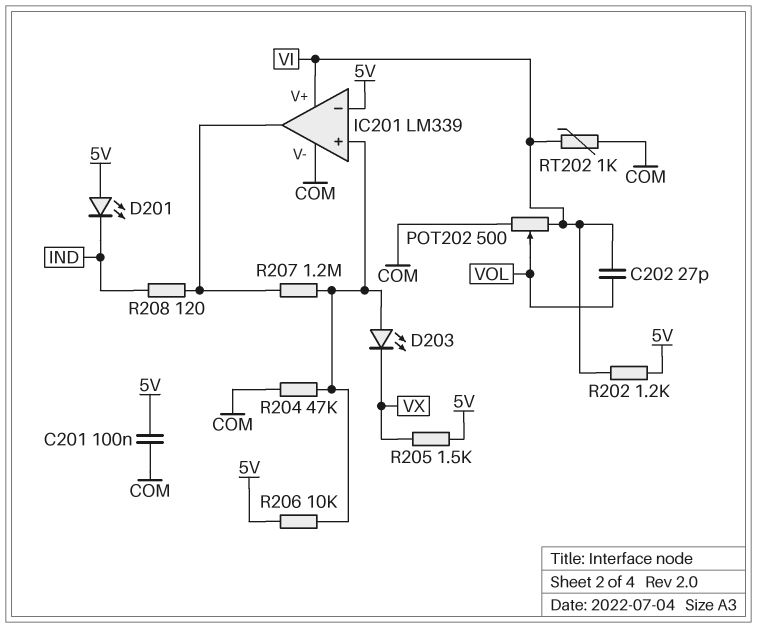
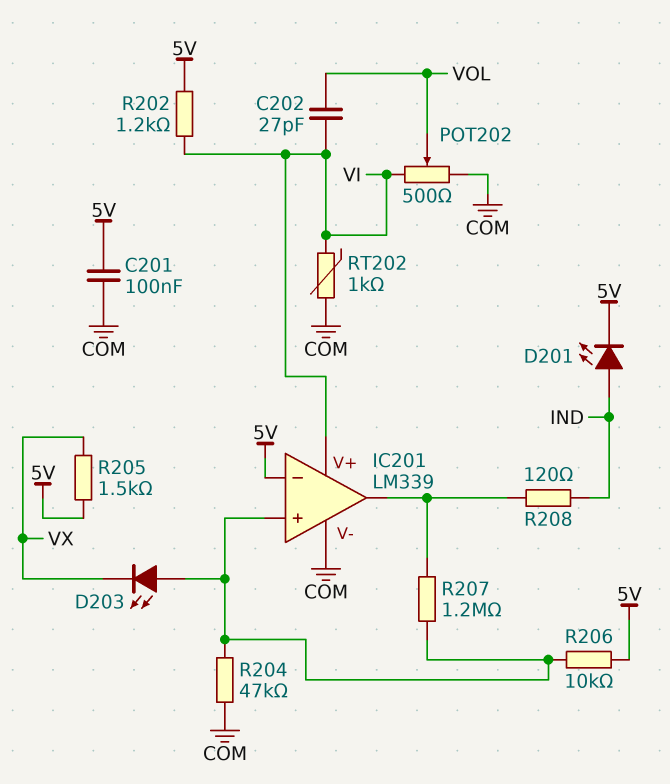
D201: LED (A 5V, K IND) -> LED (A IND, K 5V)

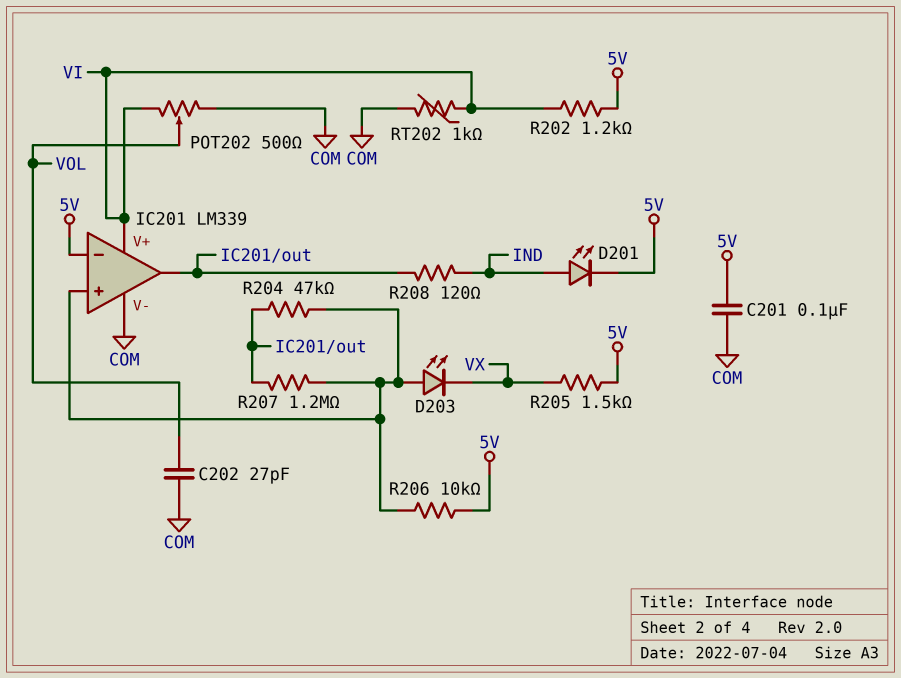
C202: 27pF (VI, VOL) -> 27pF (COM, VOL)
R204: 47k (COM, IC201/in+) -> 47k (IC201/in+, IC201/out)

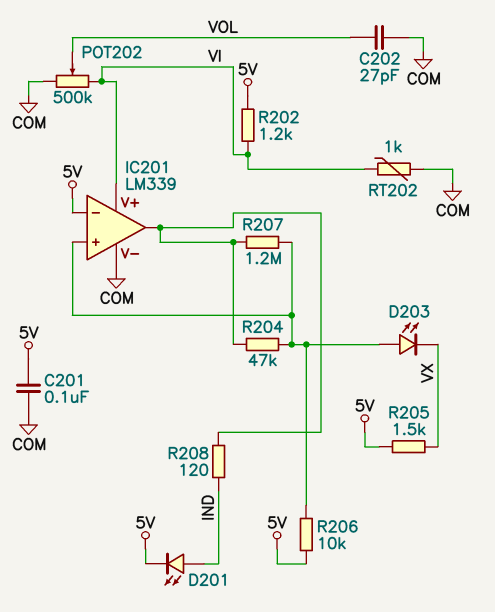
POT202: 500 (COM, VI, wiper VOL) -> 500k (COM, VI, wiper VOL)

